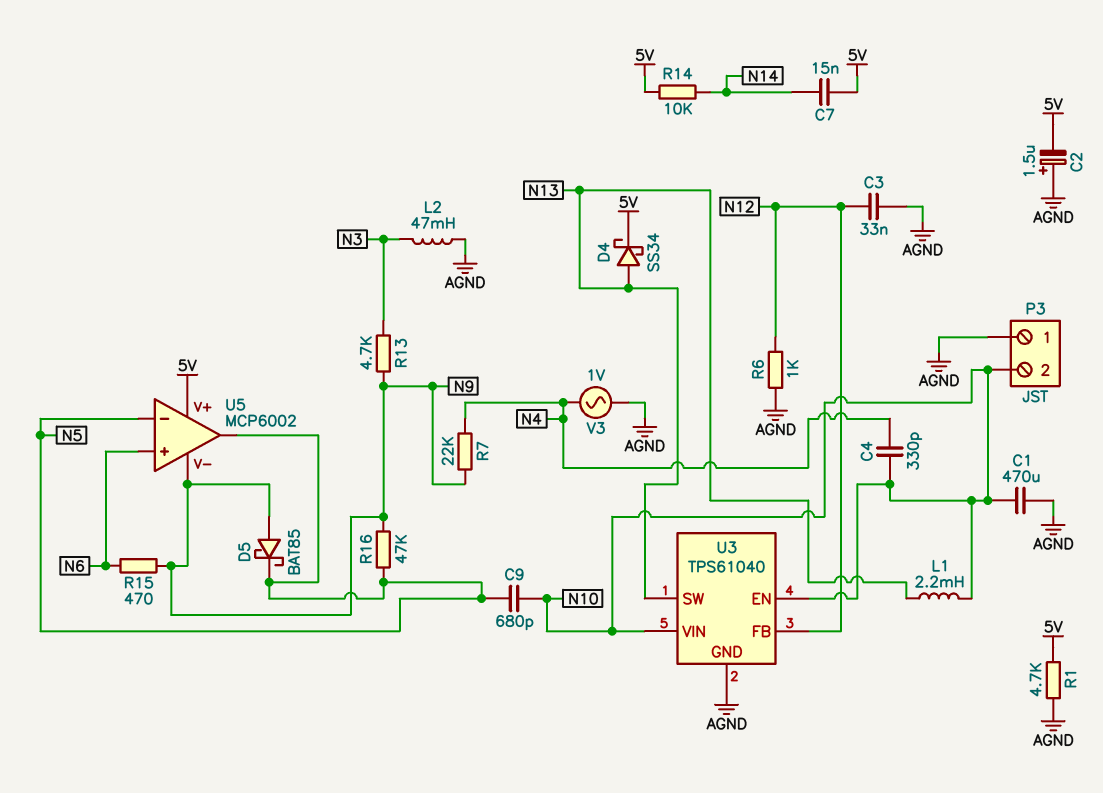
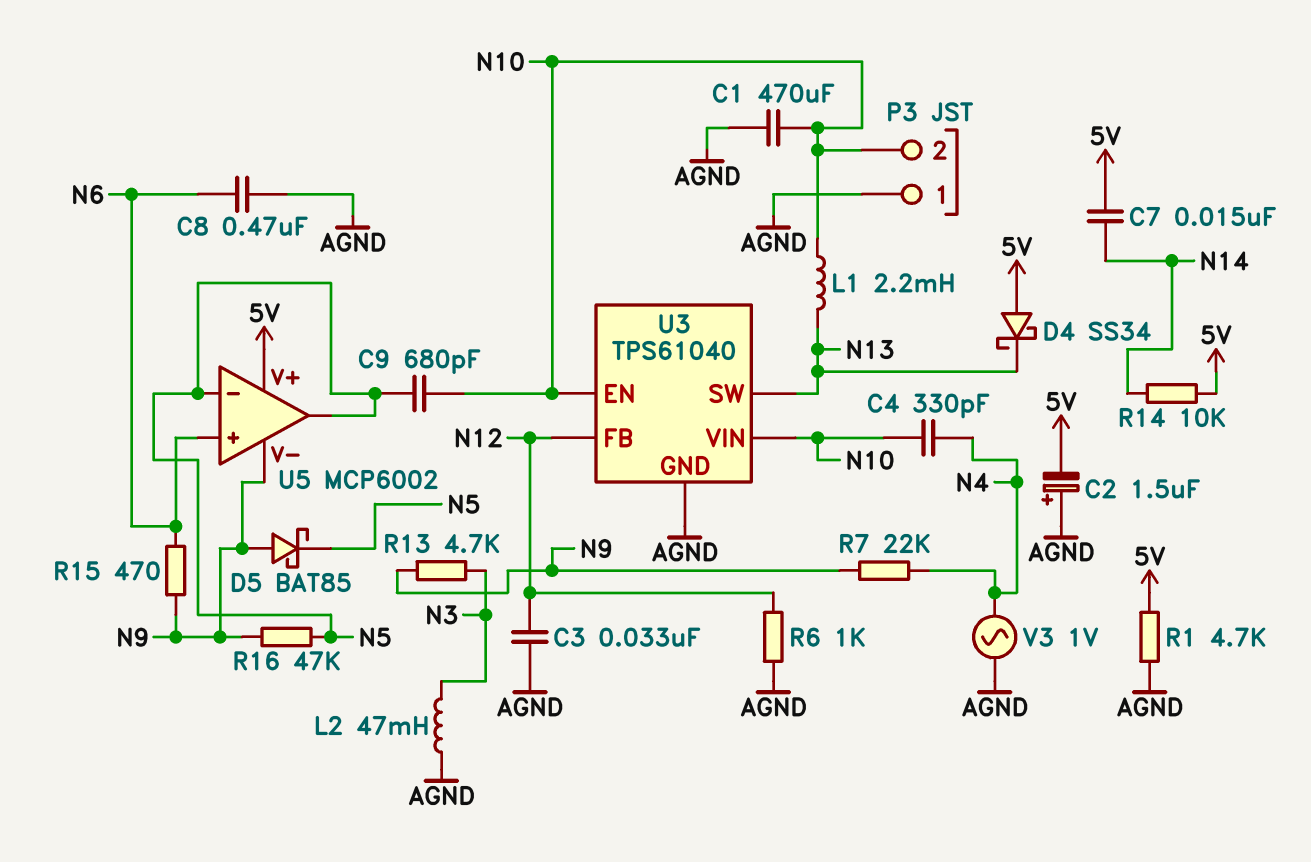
C8: none -> 470nF (AGND, N6)
D4: schottky SS34 (A N13, K 5V) -> schottky SS34 (A 5V, K N13)

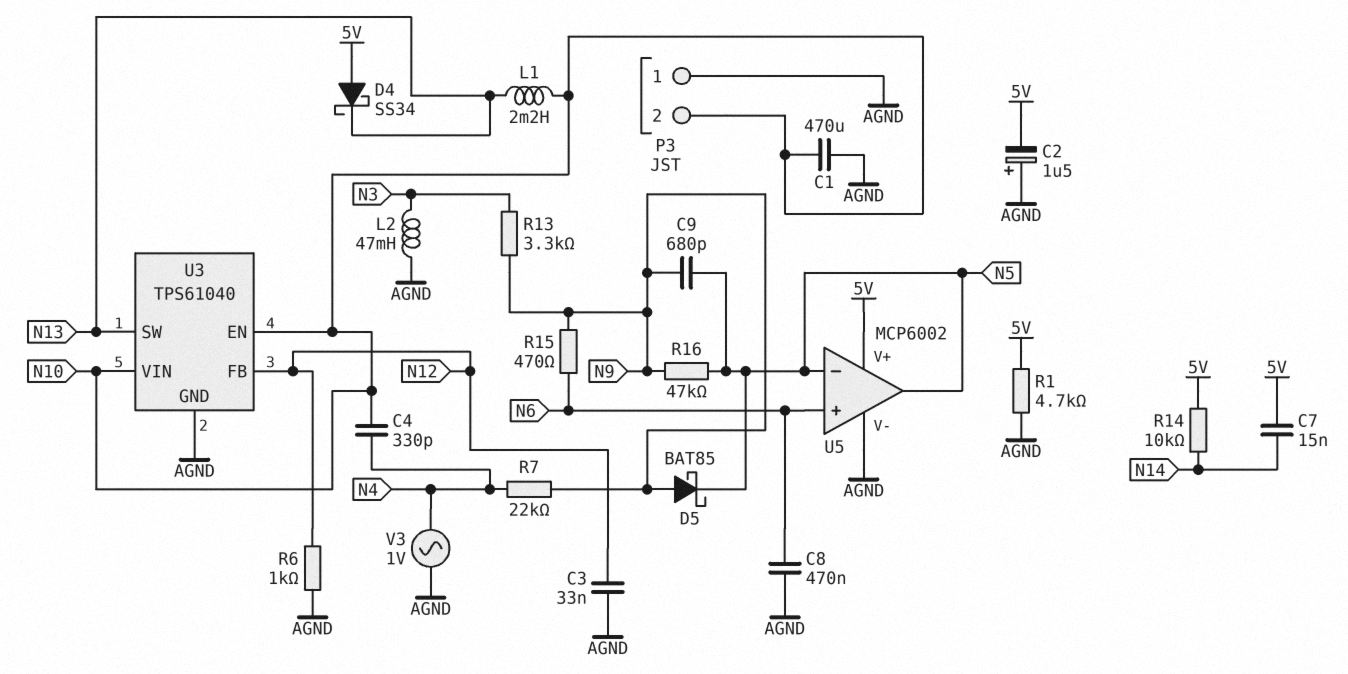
C9: 680pF (N5, N10) -> 680pF (N5, N9)
R13: 4.7k (N3, N9) -> 3.3k (N3, N9)
U5 pin V-: N9 -> AGND

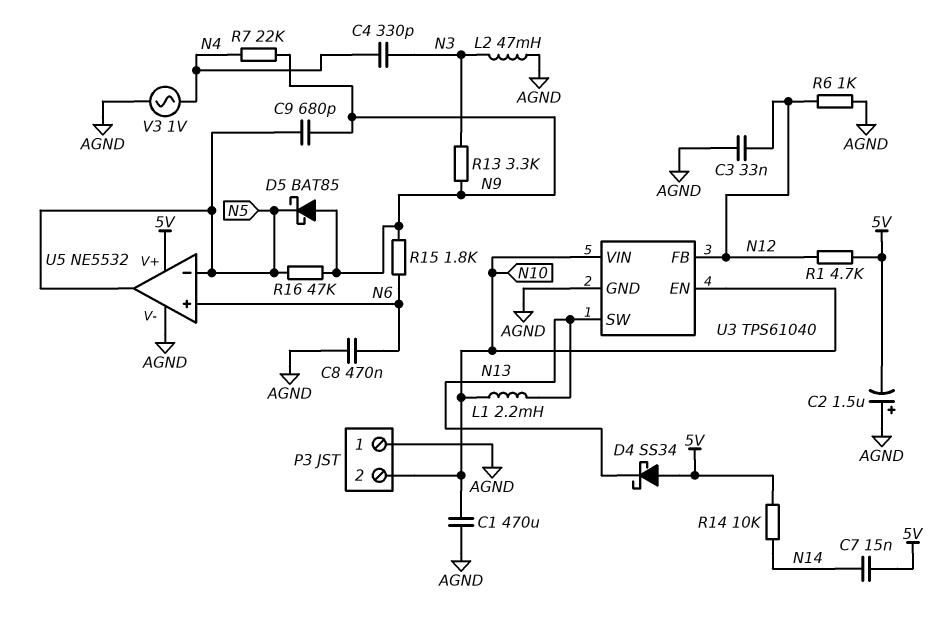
C4: 330pF (N4, N10) -> 330pF (N3, N4)
R1: 4.7k (5V, AGND) -> 4.7k (5V, N12)
R15: 470 (N6, N9) -> 1.8k (N6, N9)
U5: MCP6002 -> NE5532

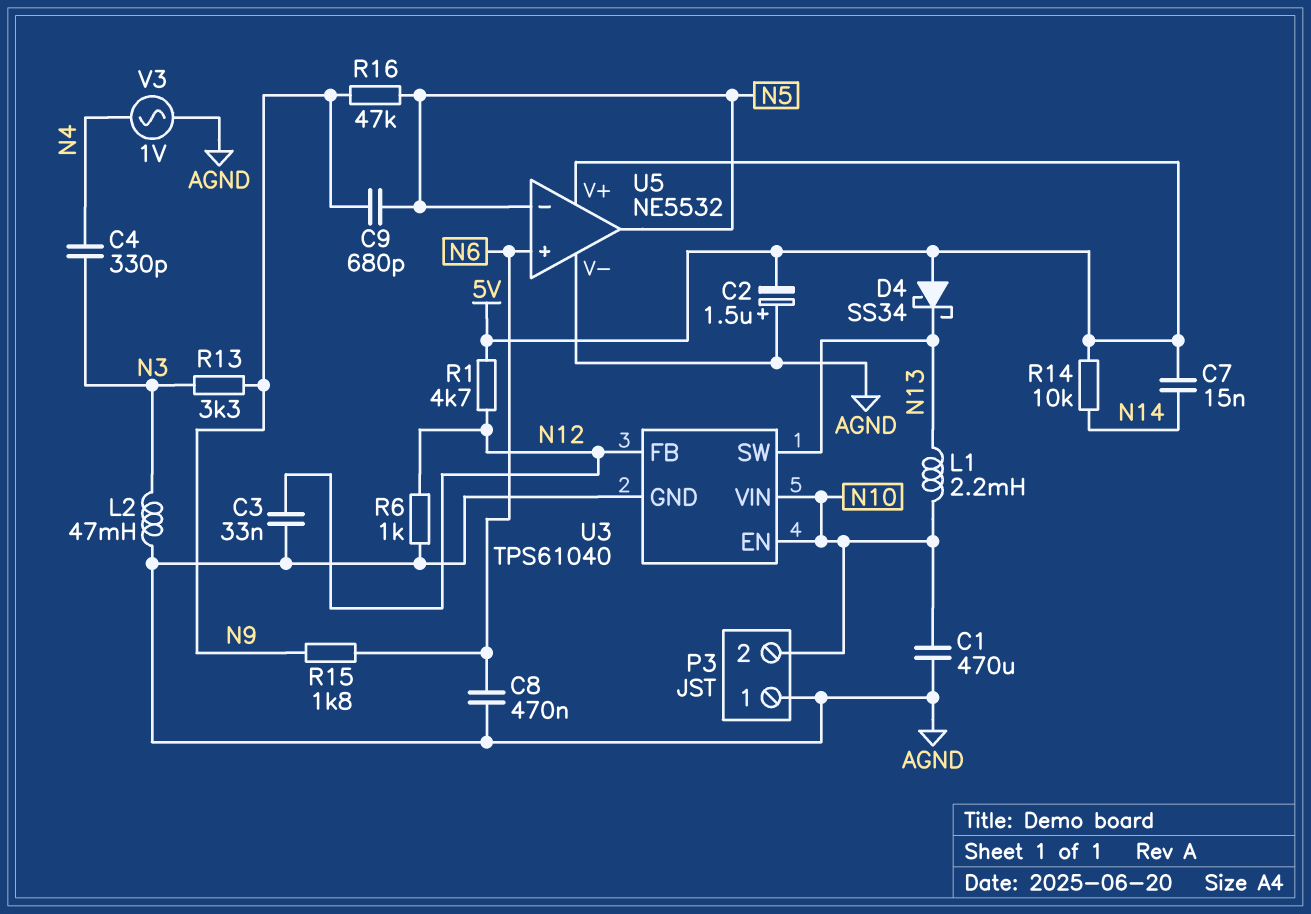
D5: schottky BAT85 (A N9, K N5) -> none
R7: 22k (N4, N9) -> none

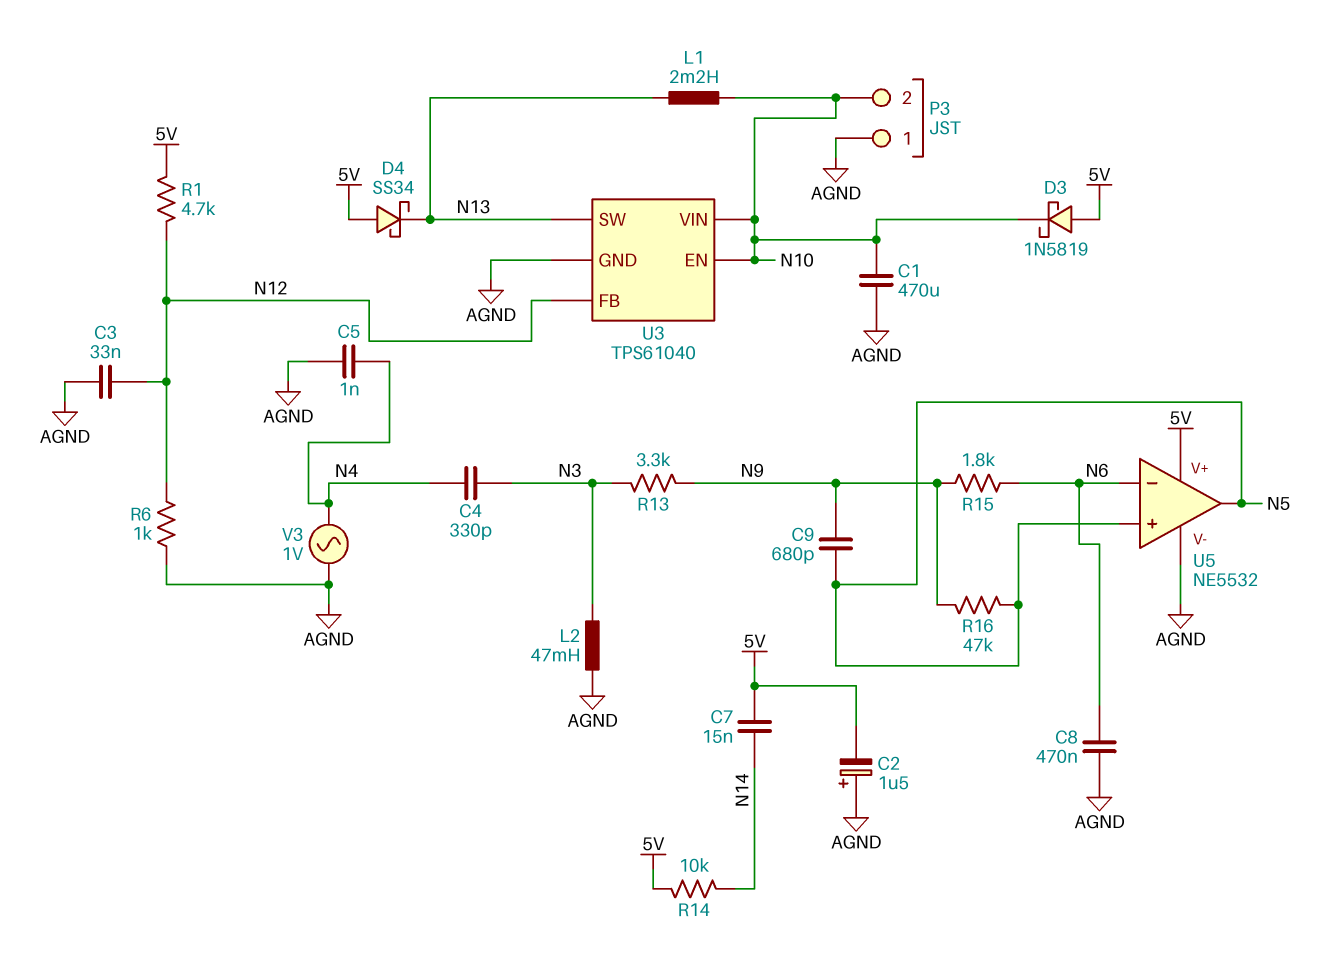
C5: none -> 1nF (AGND, N4)
D3: none -> schottky 1N5819 (A 5V, K N10)
U5 pin in+: N6 -> N5
U5 pin in-: N5 -> N6

